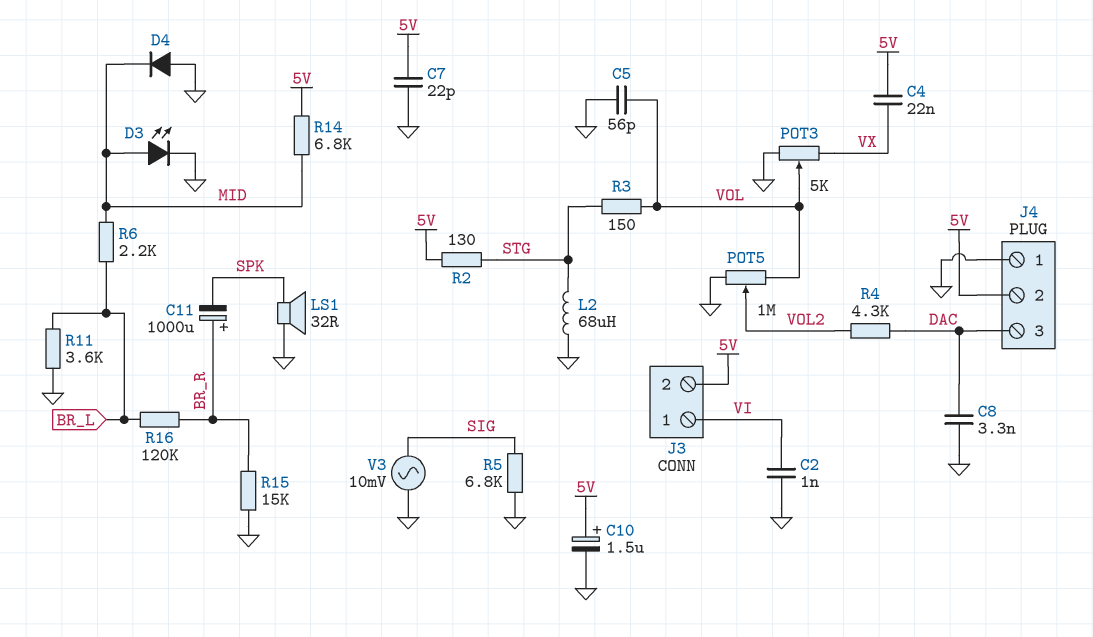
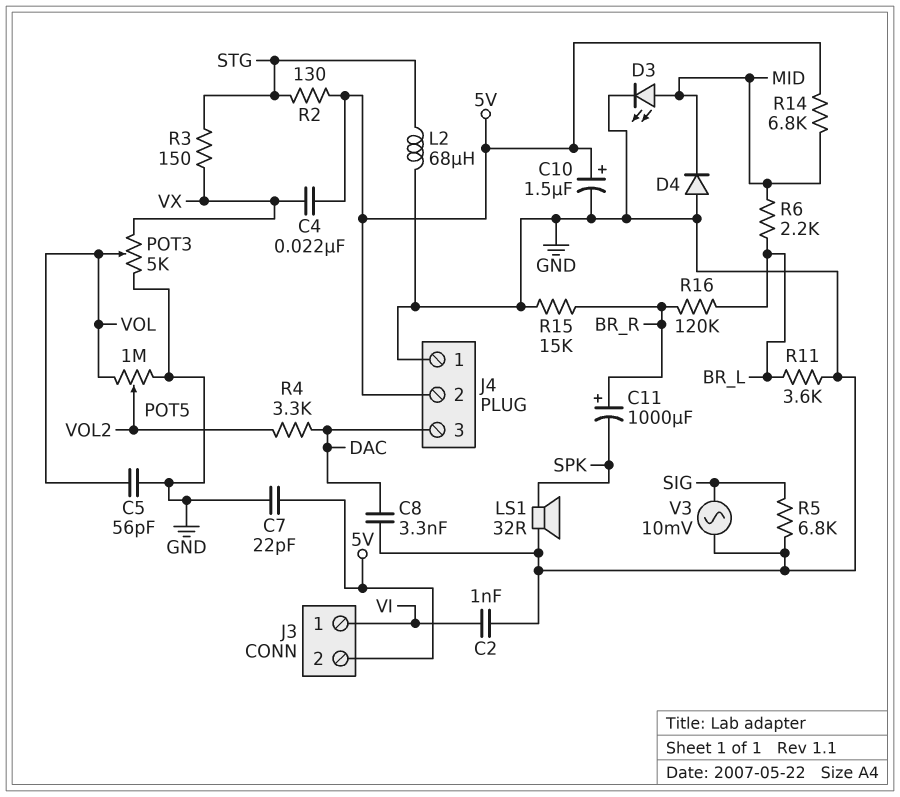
R3: 150 (STG, VOL) -> 150 (STG, VX)
R4: 4.3k (DAC, VOL2) -> 3.3k (DAC, VOL2)

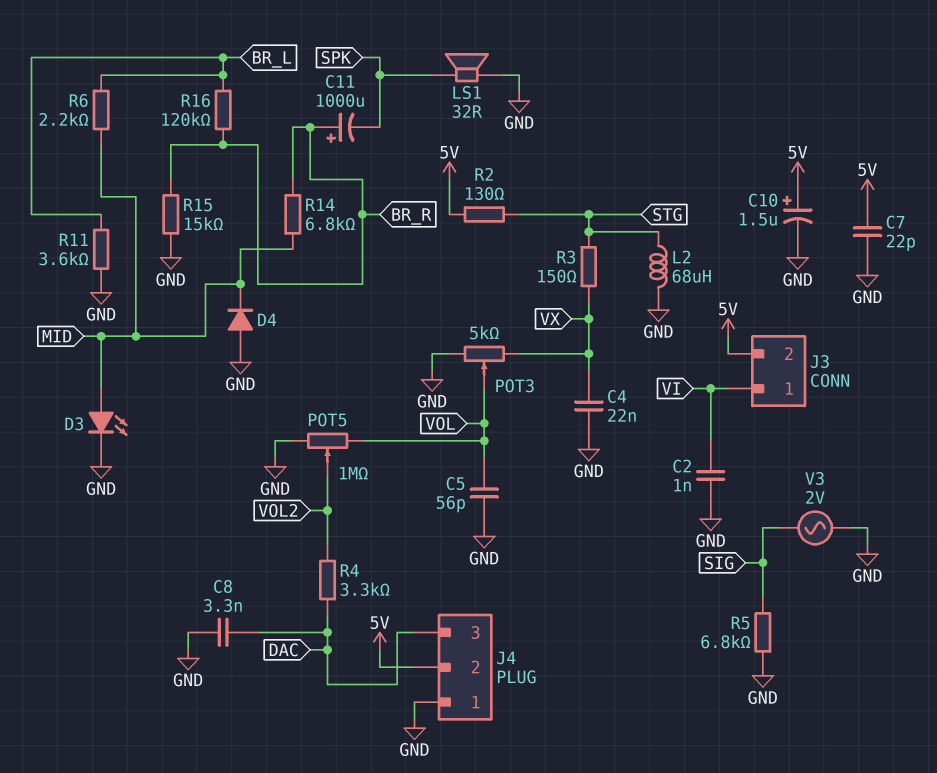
C4: 22nF (5V, VX) -> 22nF (GND, VX)
R14: 6.8k (5V, MID) -> 6.8k (BR_R, MID)
V3: AC 10mV (GND, SIG) -> AC 2V (GND, SIG)

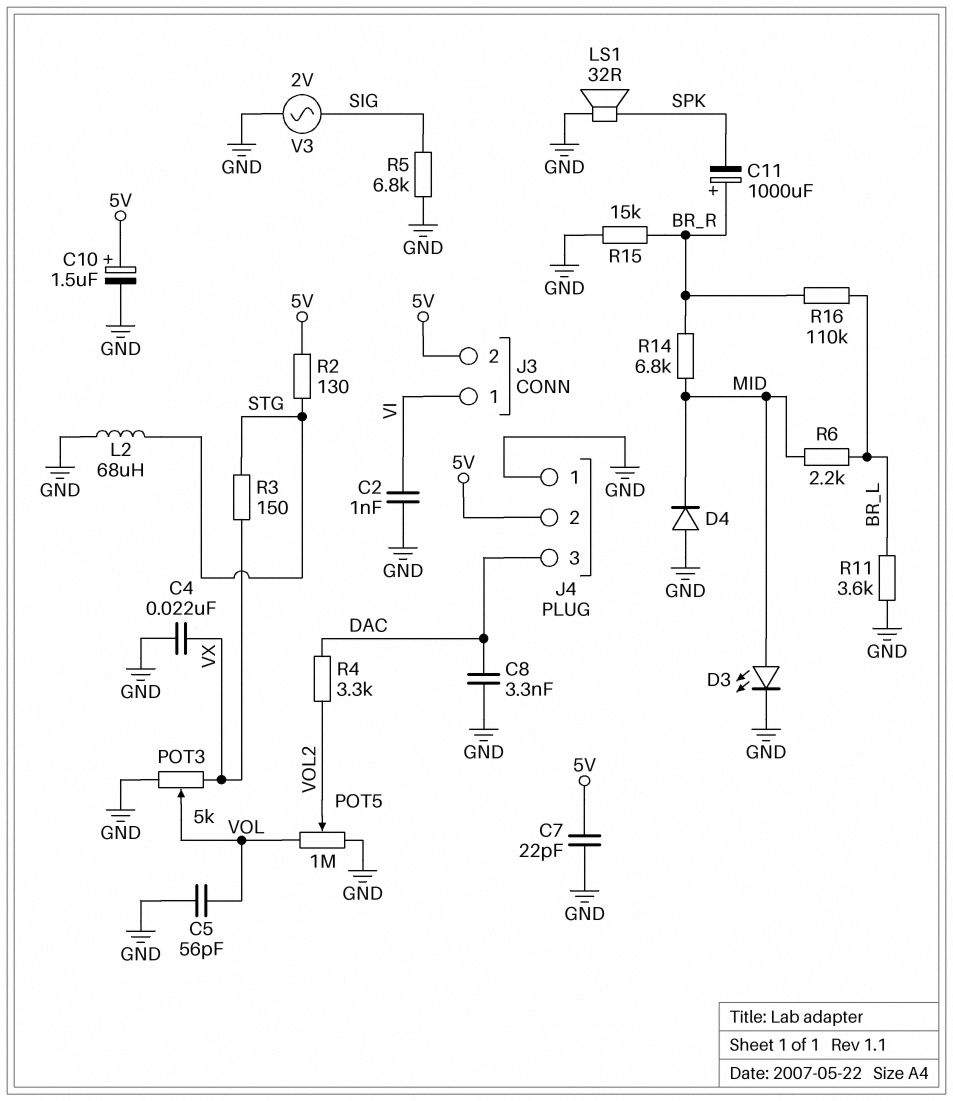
R16: 120k (BR_L, BR_R) -> 110k (BR_L, BR_R)

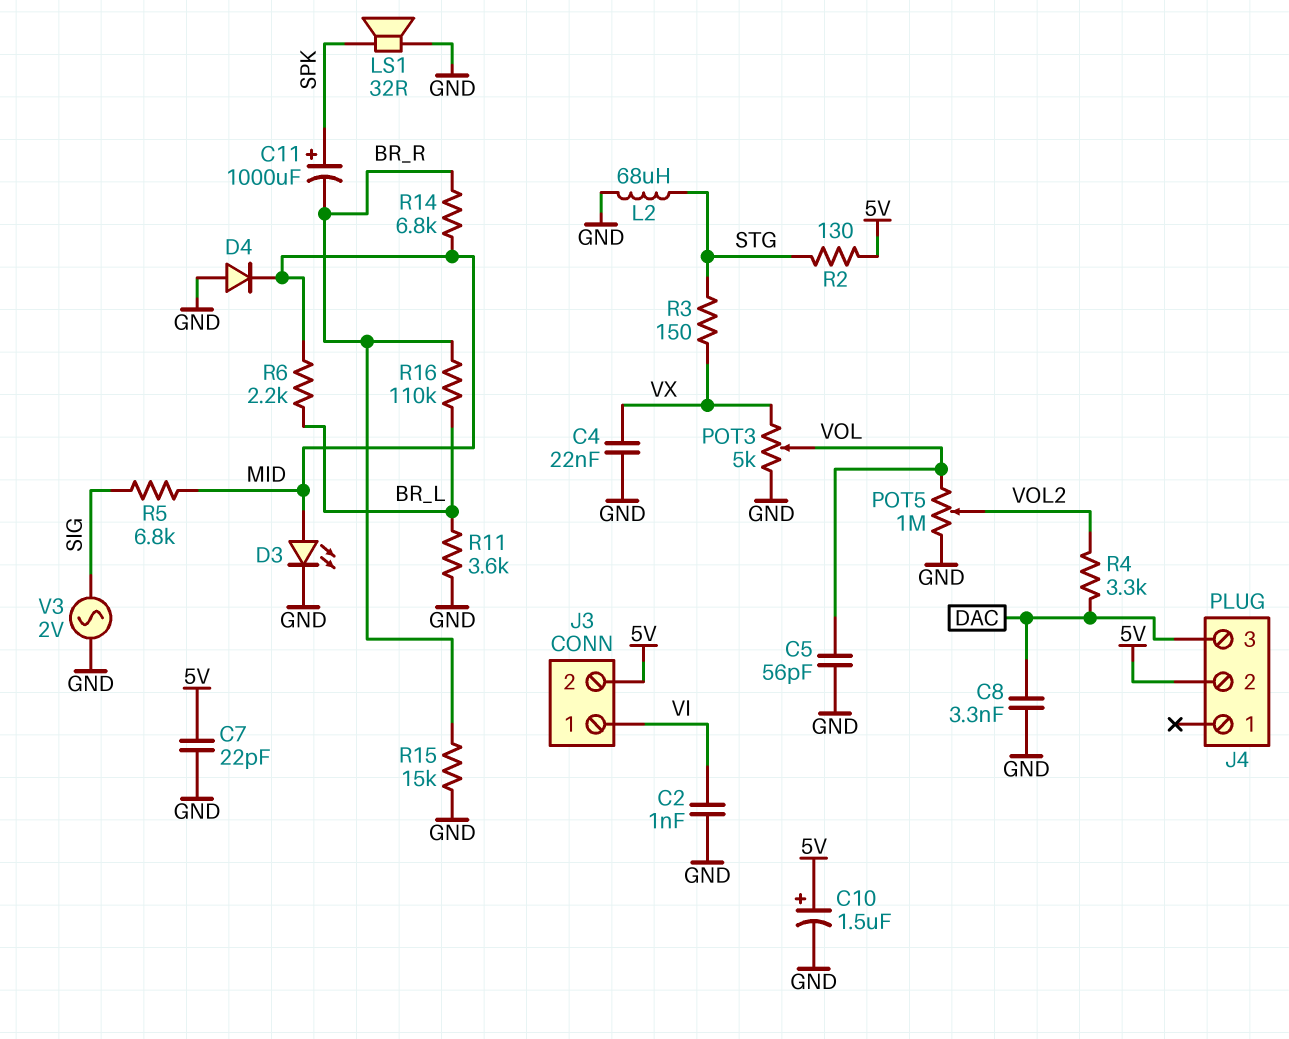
C11: 1000uF (plus BR_R, minus SPK) -> 1000uF (plus SPK, minus BR_R)
J4 pin 1: GND -> none
R5: 6.8k (GND, SIG) -> 6.8k (MID, SIG)

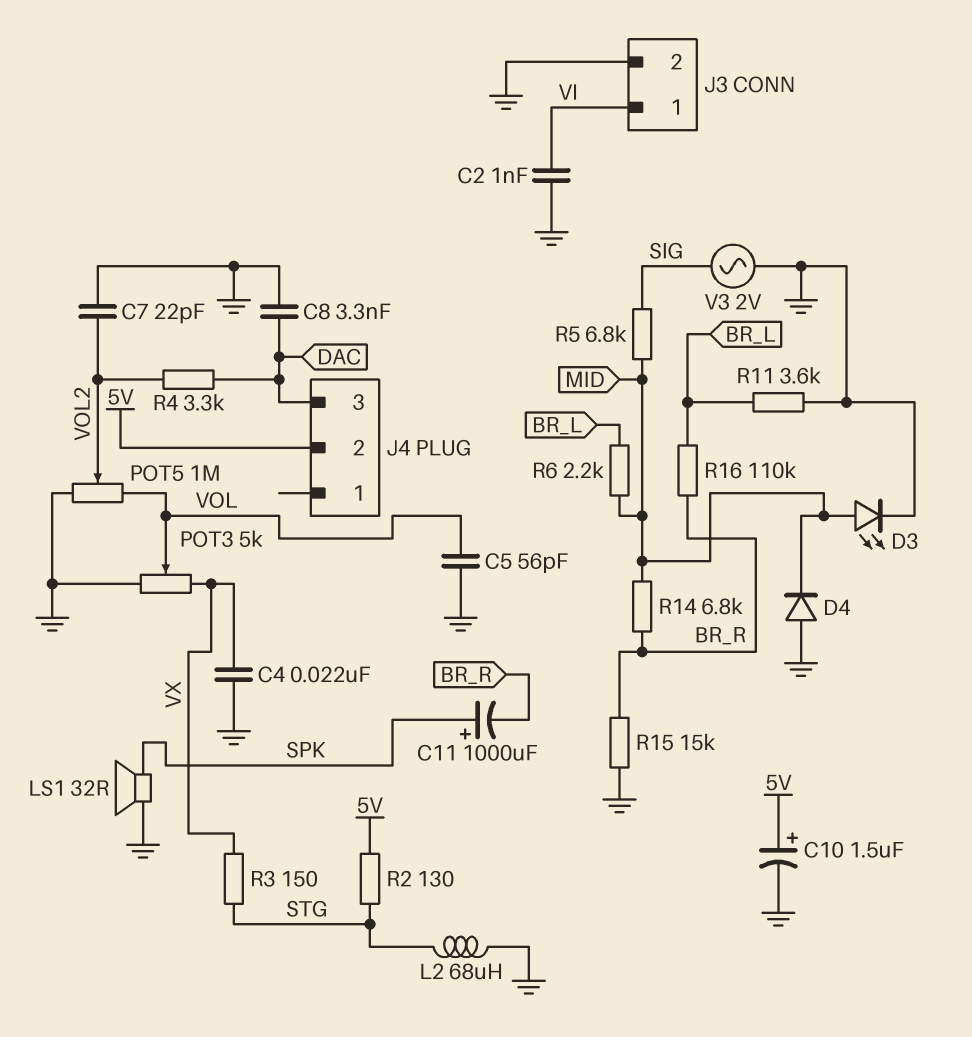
C7: 22pF (5V, GND) -> 22pF (GND, VOL2)
J3 pin 2: 5V -> GND

